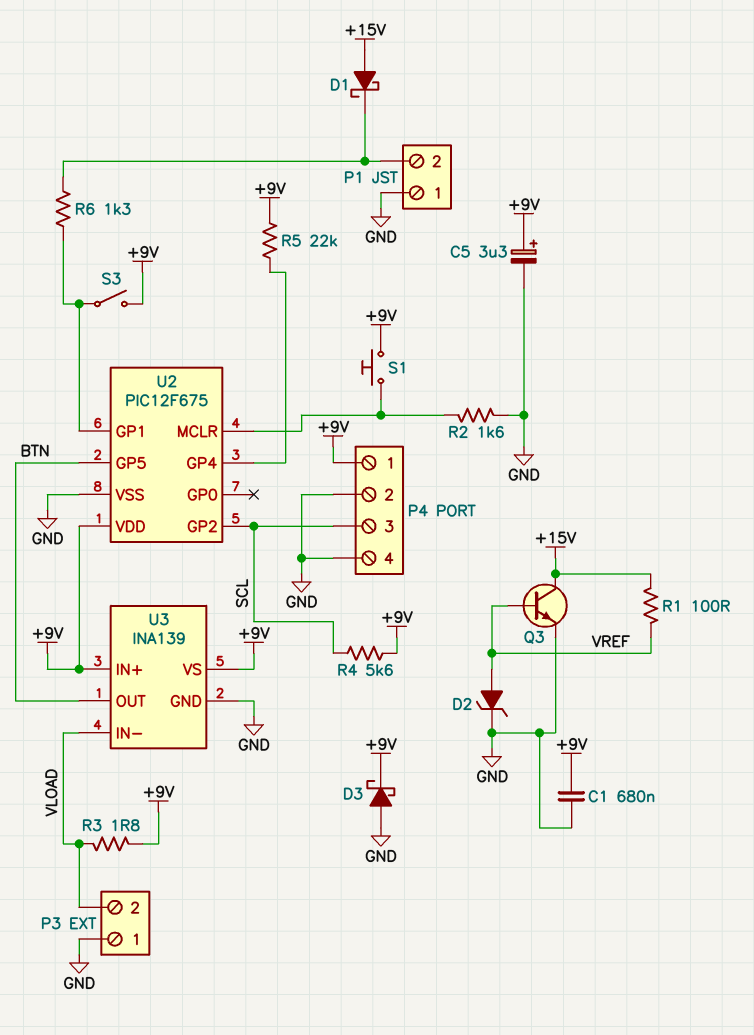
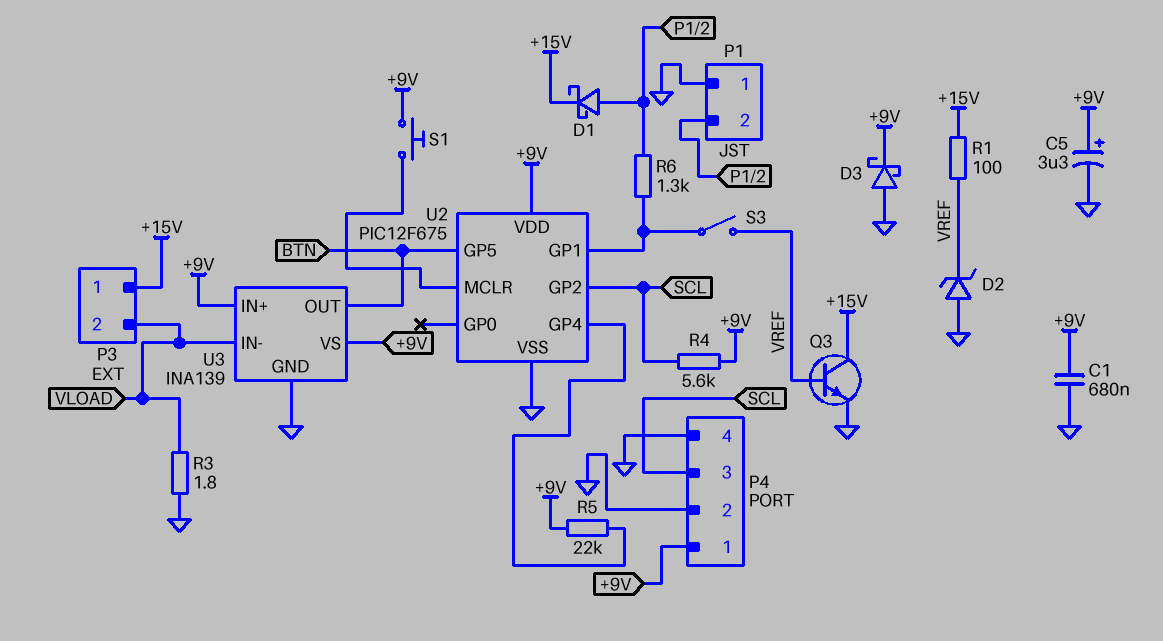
D1: schottky (A +15V, K P1/2) -> schottky (A P1/2, K +15V)
D2: zener (A VREF, K GND) -> zener (A GND, K VREF)
P3 pin 1: GND -> +15V
R2: 1.6k (GND, U2/MCLR) -> none
R3: 1.8 (+9V, VLOAD) -> 1.8 (GND, VLOAD)
S3: switch (+9V, U2/GP1) -> switch (U2/GP1, VREF)

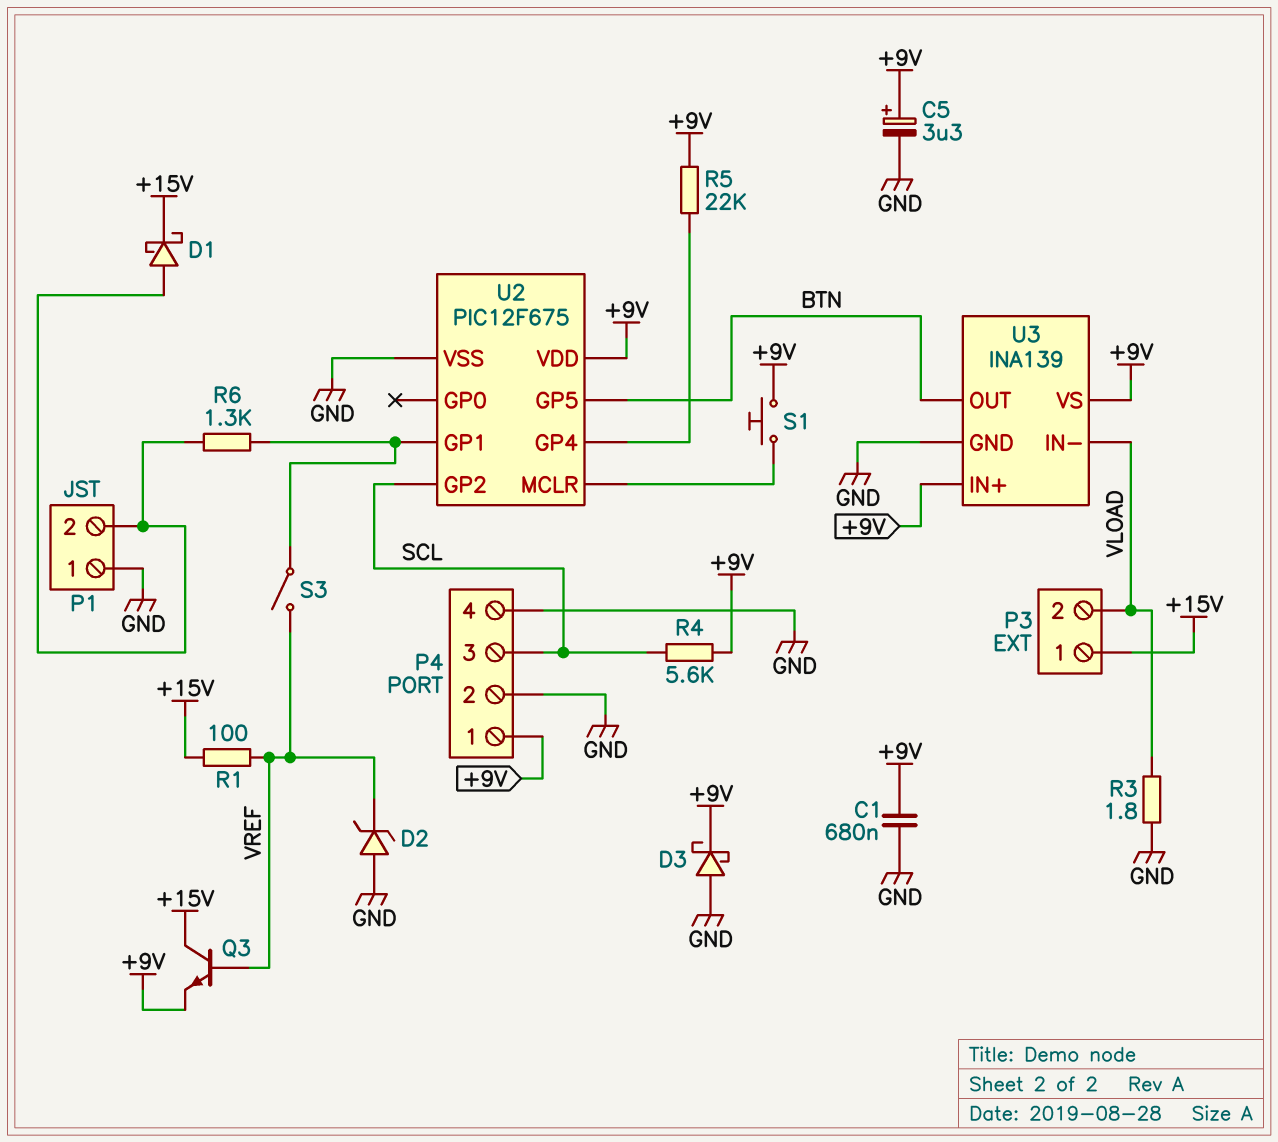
Q3: NPN (B VREF, C +15V, E GND) -> NPN (B VREF, C +15V, E +9V)

